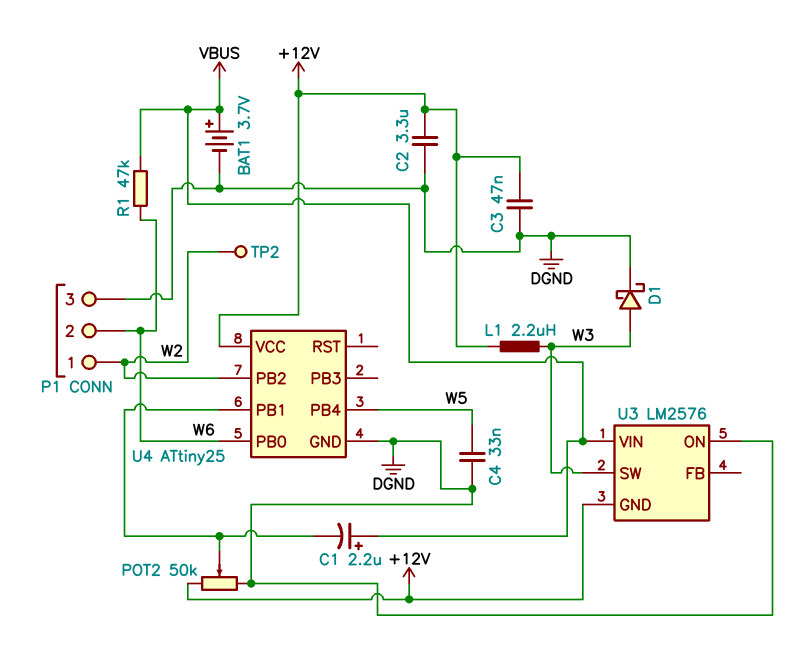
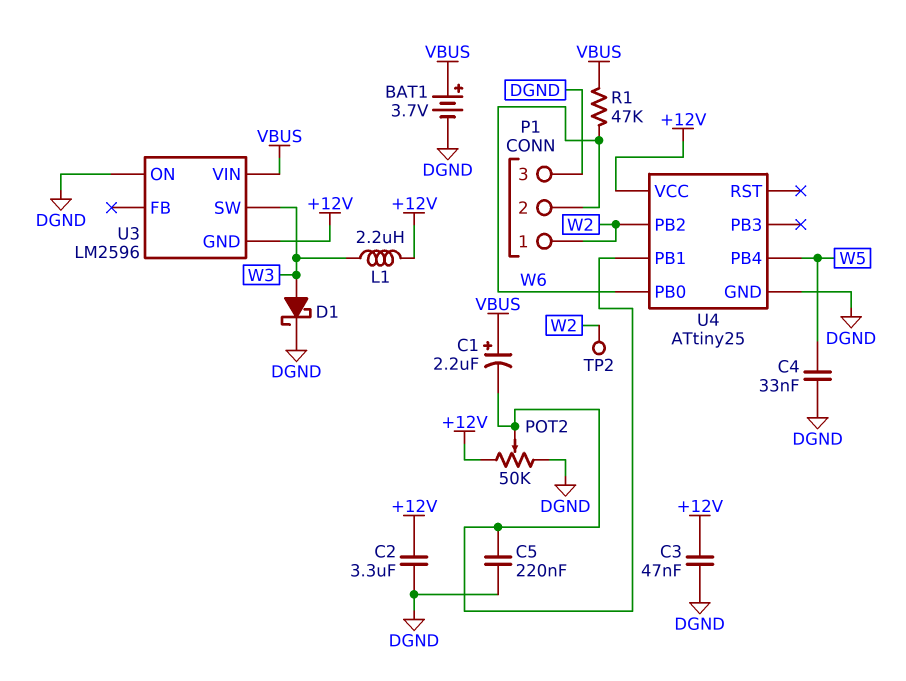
C5: none -> 220nF (DGND, U4/PB1)
U3: LM2576 -> LM2596

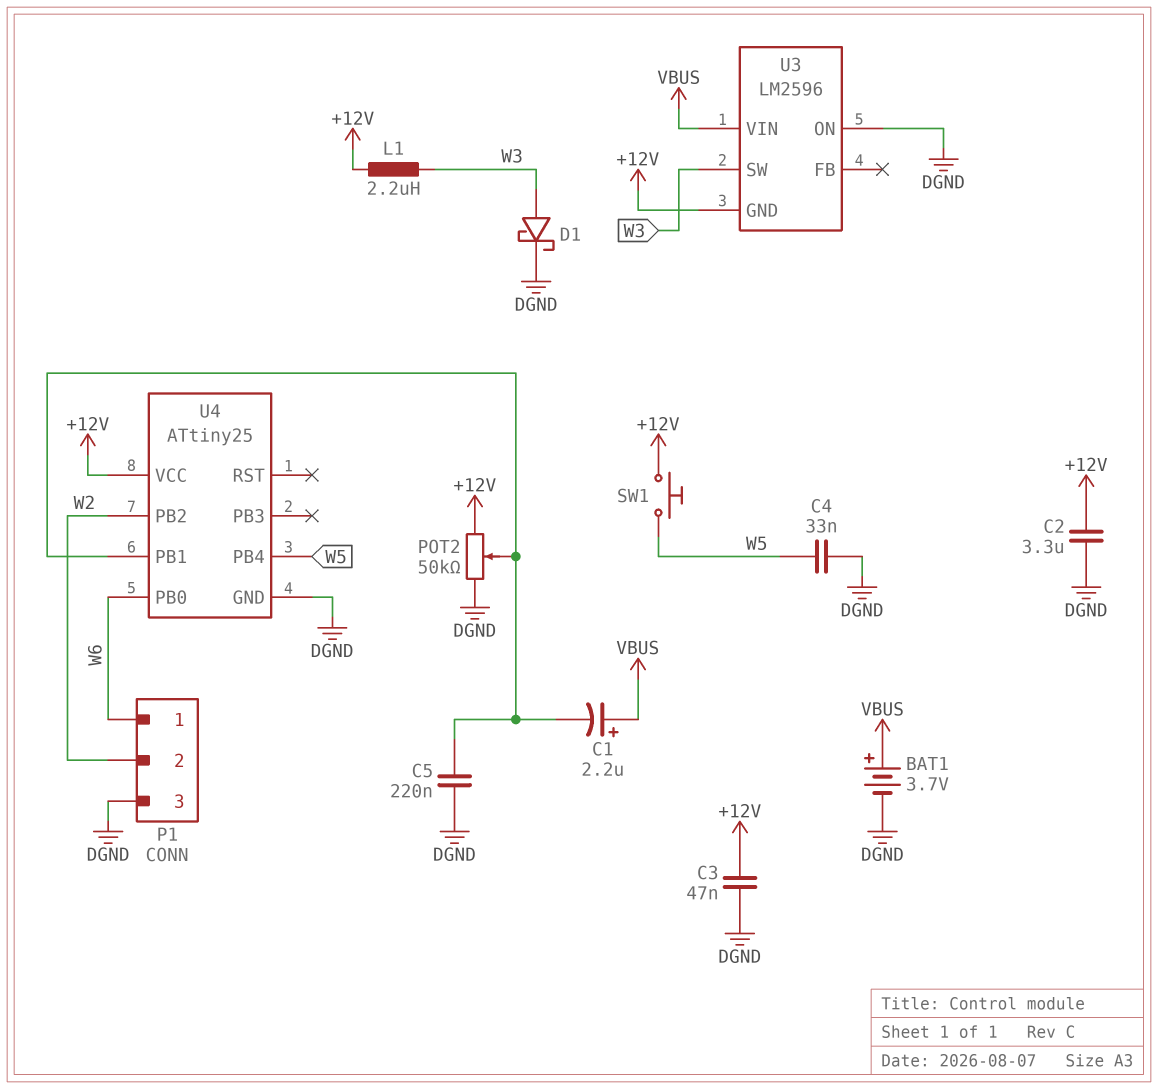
P1 pin 1: W2 -> W6
P1 pin 2: W6 -> W2
R1: 47k (VBUS, W6) -> none
SW1: none -> button (+12V, W5)
TP2: test point (W2) -> none

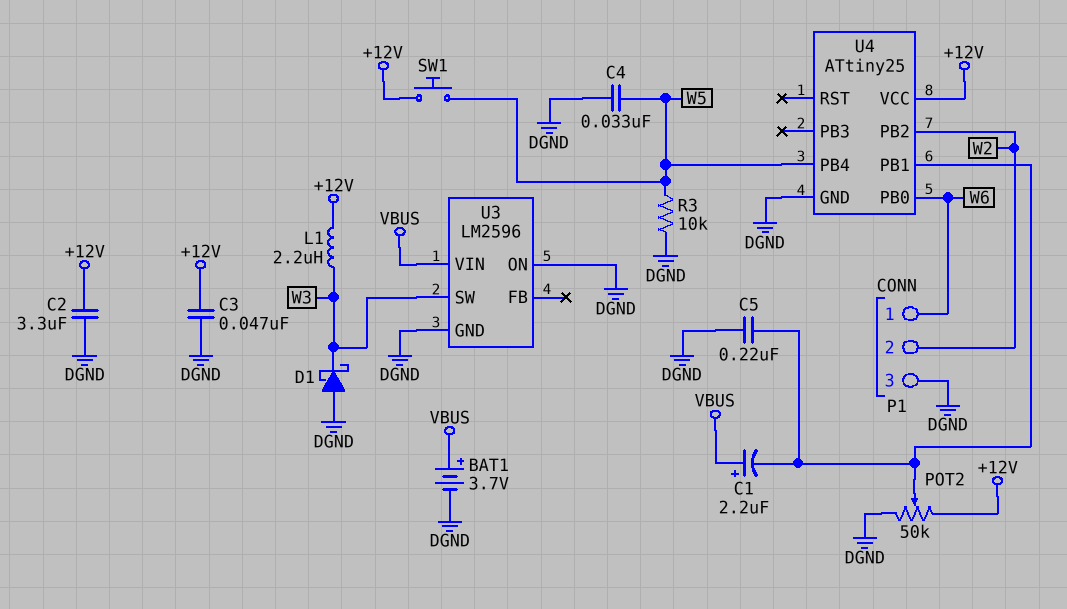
D1: schottky (A W3, K DGND) -> schottky (A DGND, K W3)
R3: none -> 10k (DGND, W5)
U3 pin GND: +12V -> DGND

